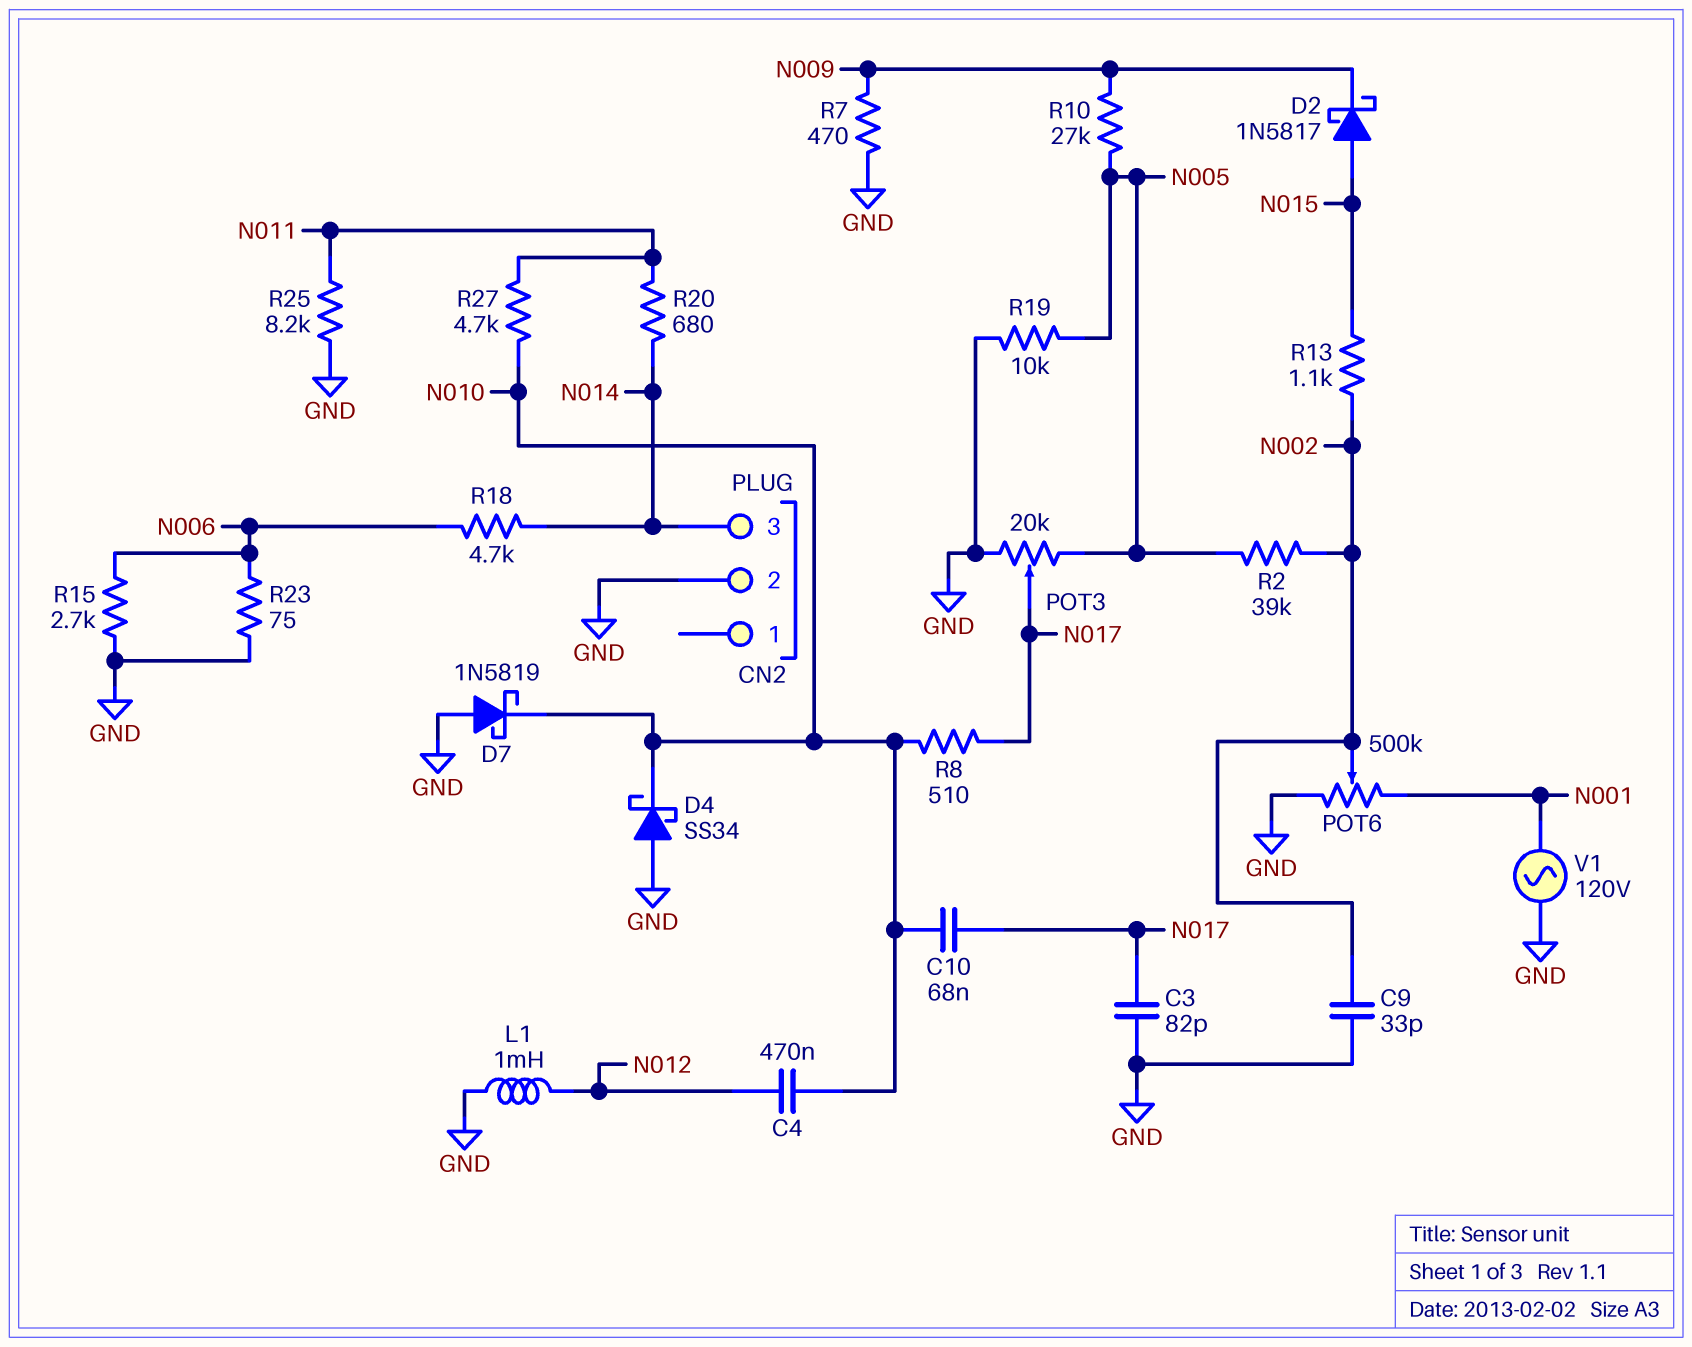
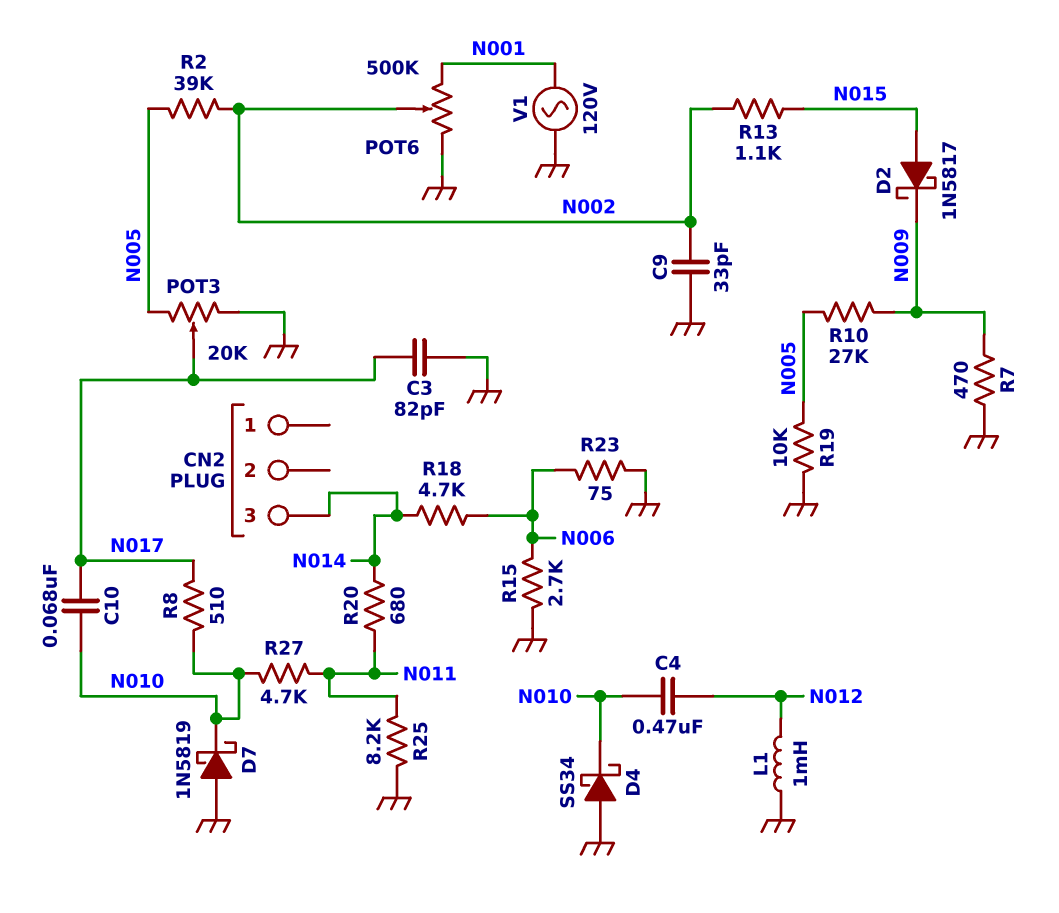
CN2 pin 2: GND -> none

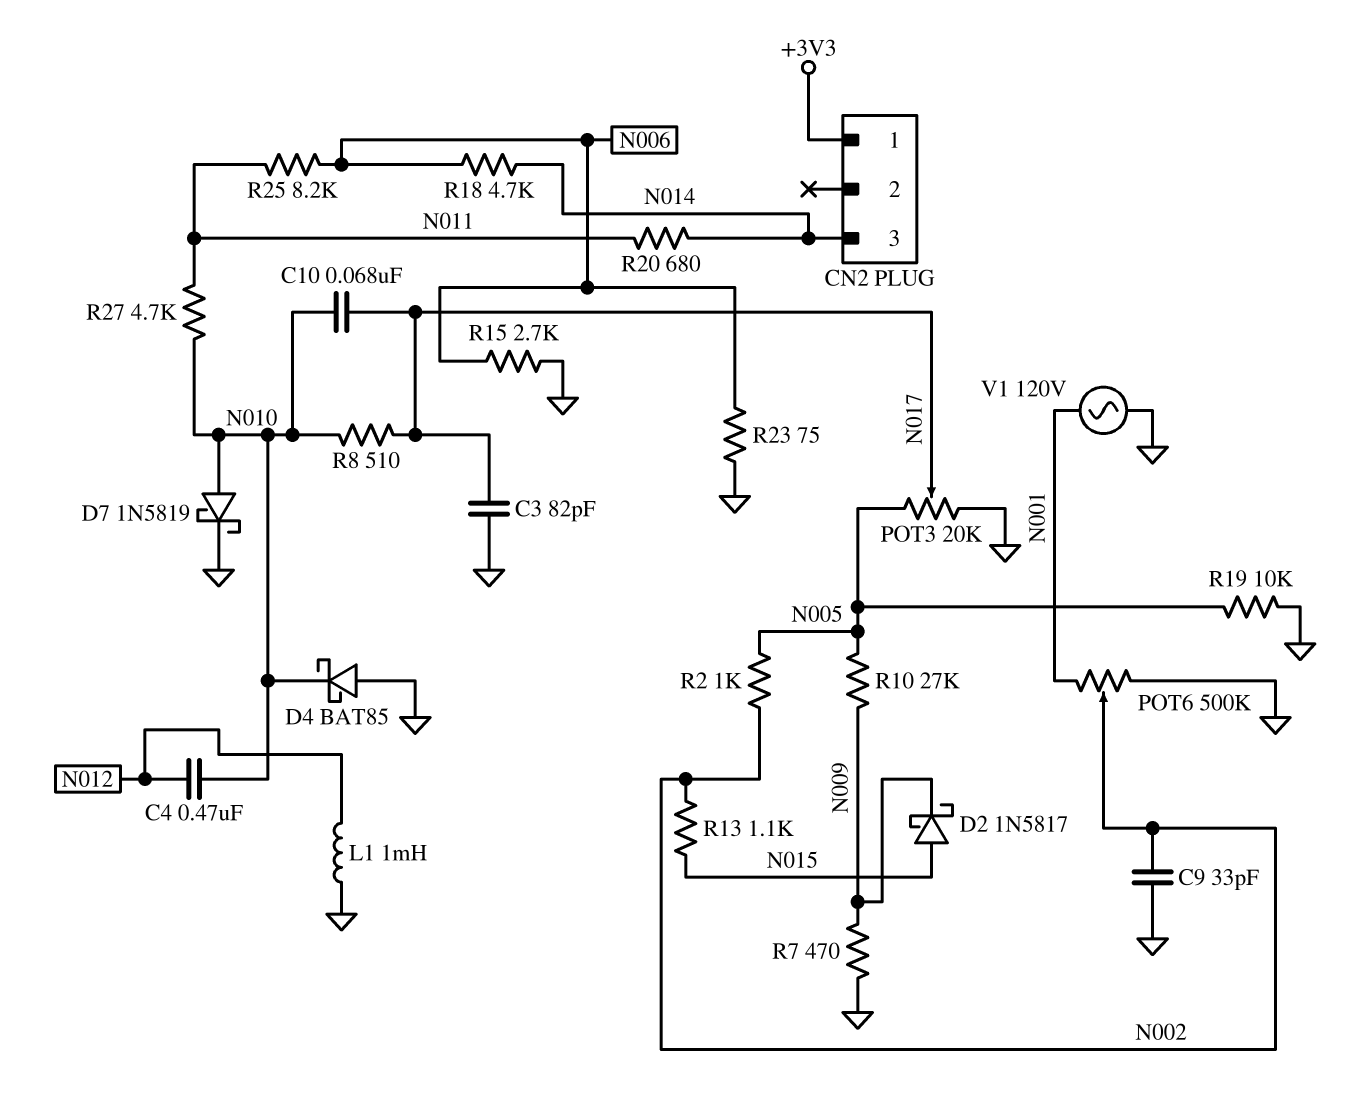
CN2 pin 1: none -> +3V3
D4: schottky SS34 (A GND, K N010) -> schottky BAT85 (A GND, K N010)
D7: schottky 1N5819 (A GND, K N010) -> schottky 1N5819 (A N010, K GND)
R2: 39k (N002, N005) -> 1k (N002, N005)
R25: 8.2k (GND, N011) -> 8.2k (N006, N011)

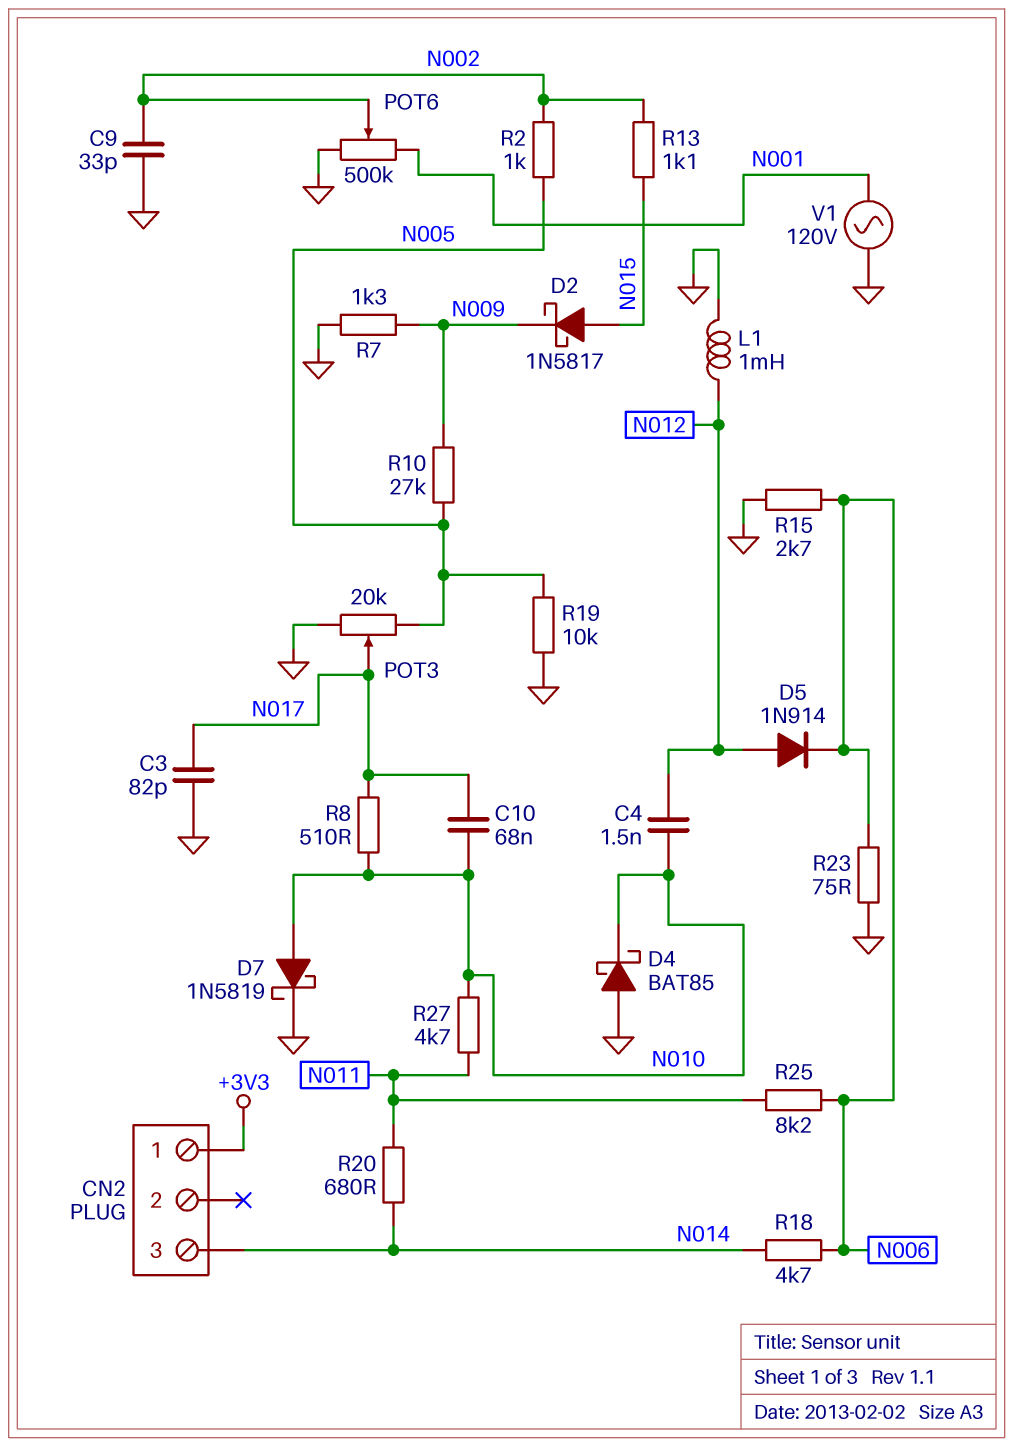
C4: 470nF (N010, N012) -> 1.5nF (N010, N012)
D5: none -> diode 1N914 (A N012, K N006)
R7: 470 (GND, N009) -> 1.3k (GND, N009)

